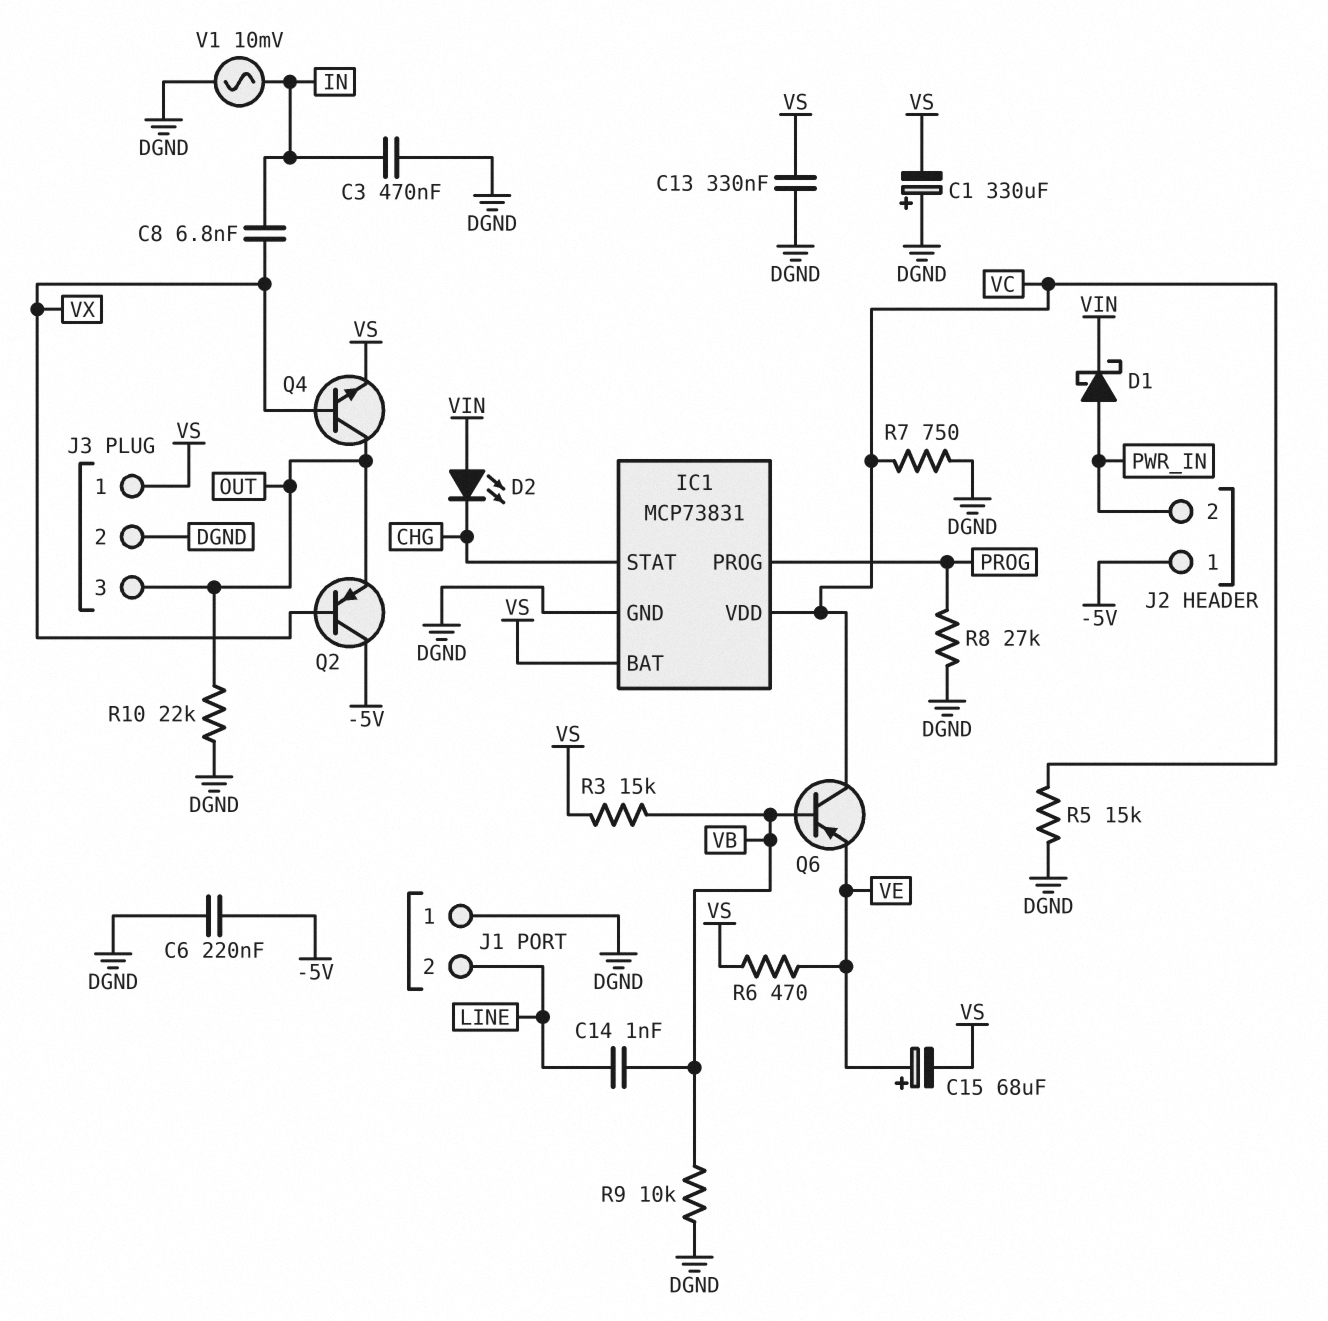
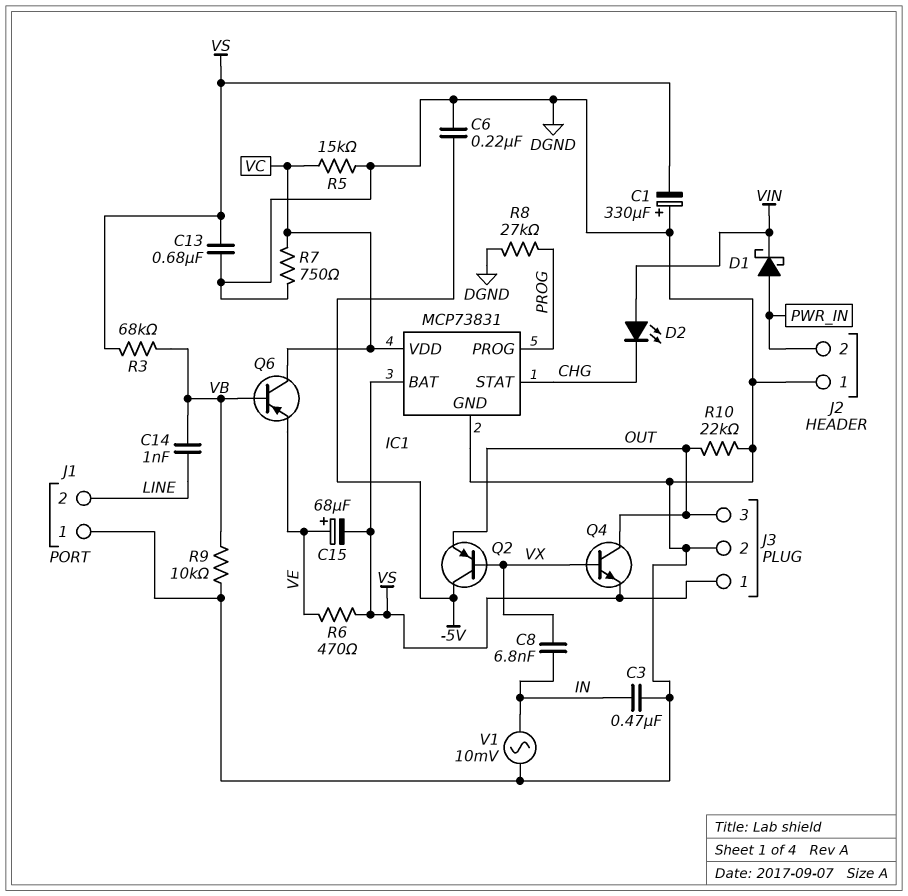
C13: 330nF (DGND, VS) -> 680nF (DGND, VS)
J2 pin 1: -5V -> DGND
R3: 15k (VB, VS) -> 68k (VB, VS)

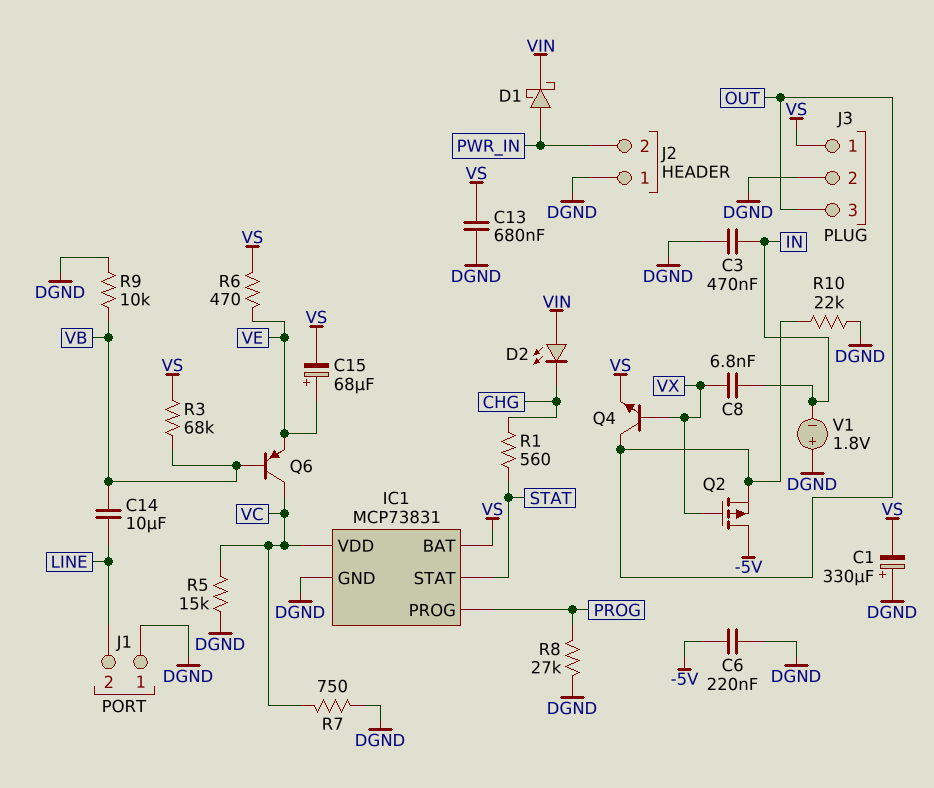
C14: 1nF (LINE, VB) -> 10uF (LINE, VB)
IC1 pin STAT: CHG -> STAT
Q2: PNP (B VX, C -5V, E OUT) -> PMOS (G VX, D -5V, S OUT)
R1: none -> 560 (CHG, STAT)
V1: AC 10mV (DGND, IN) -> 1.8V (plus DGND, minus IN)

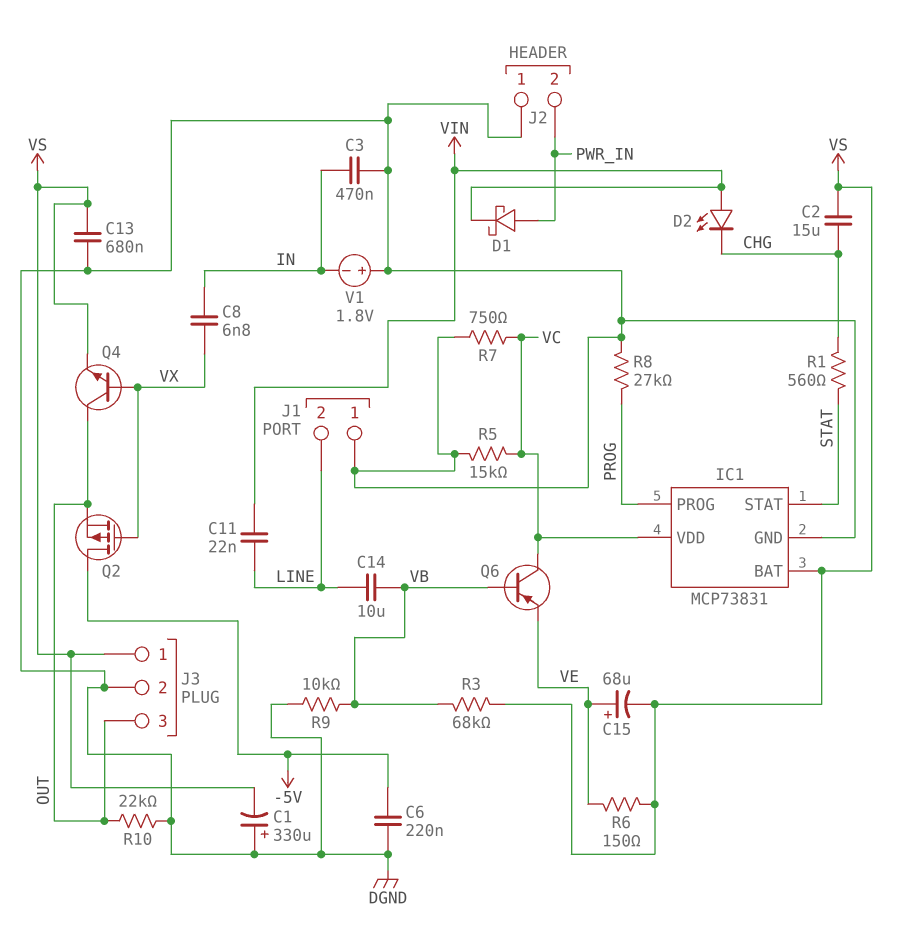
C2: none -> 15uF (CHG, VS)
C11: none -> 22nF (LINE, VIN)
R6: 470 (VE, VS) -> 150 (VE, VS)

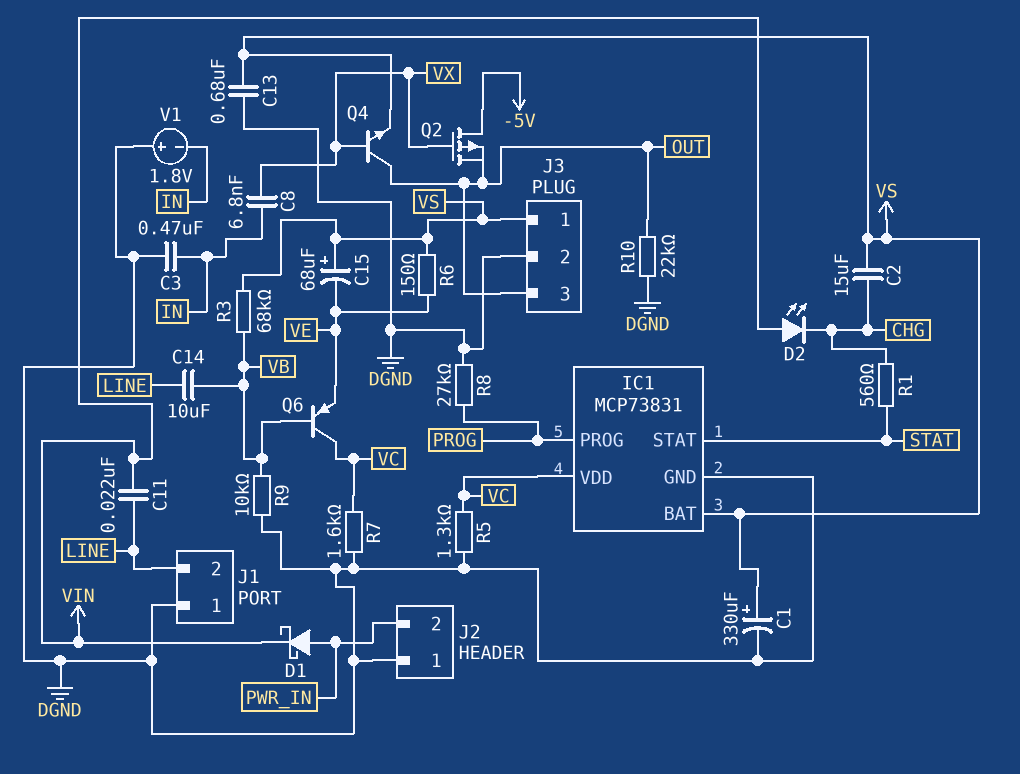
C1: 330uF (plus DGND, minus VS) -> 330uF (plus VS, minus DGND)
C6: 220nF (-5V, DGND) -> none
C15: 68uF (plus VE, minus VS) -> 68uF (plus VS, minus VE)
R5: 15k (DGND, VC) -> 1.3k (DGND, VC)
R7: 750 (DGND, VC) -> 1.6k (DGND, VC)

